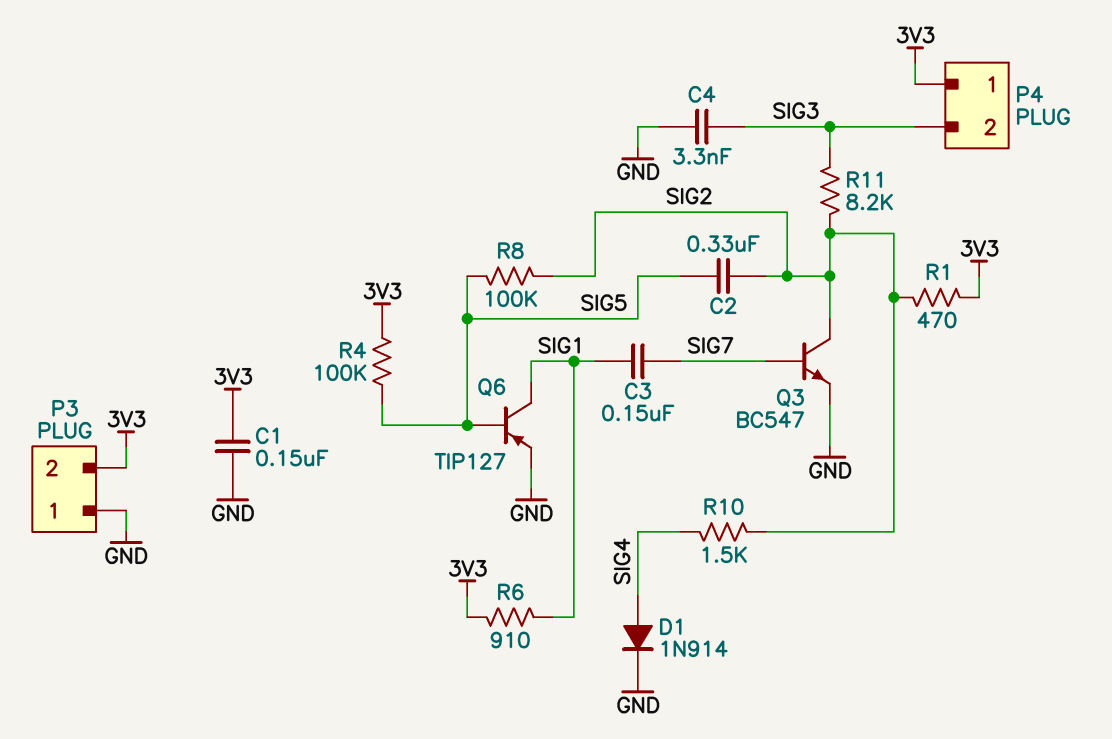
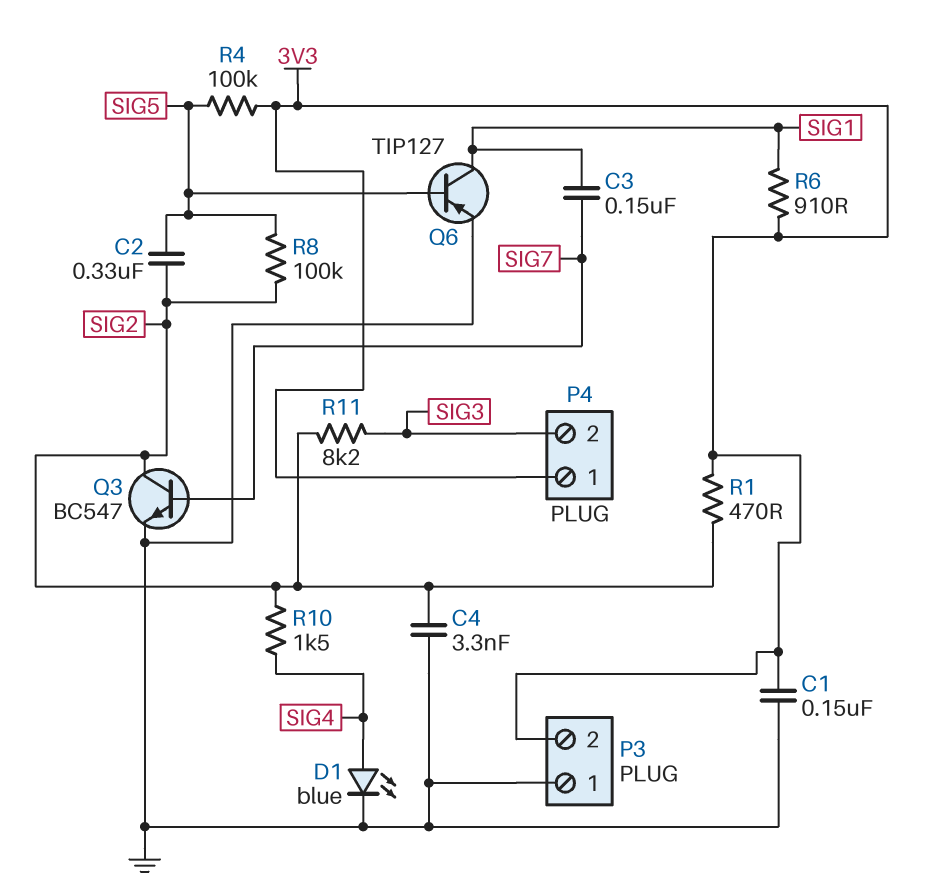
C4: 3.3nF (GND, SIG3) -> 3.3nF (GND, SIG2)
D1: diode 1N914 (A SIG4, K GND) -> LED blue (A SIG4, K GND)

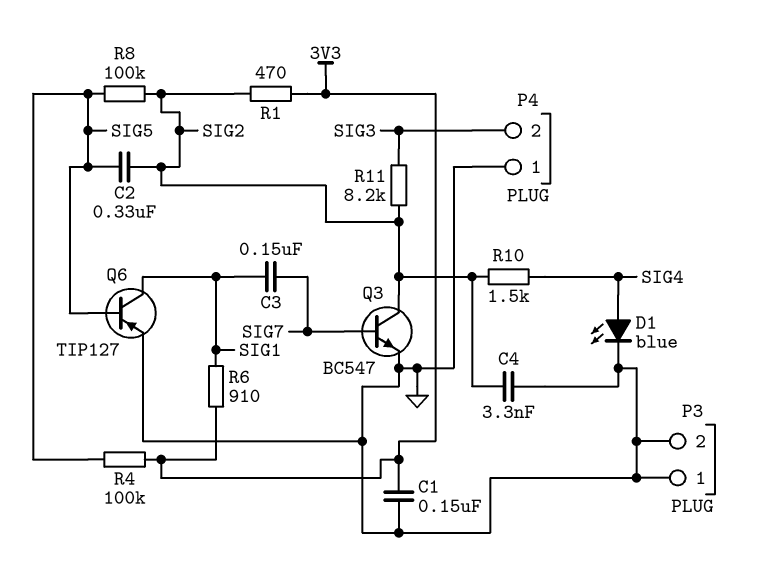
P3 pin 2: 3V3 -> GND
P4 pin 1: 3V3 -> GND

